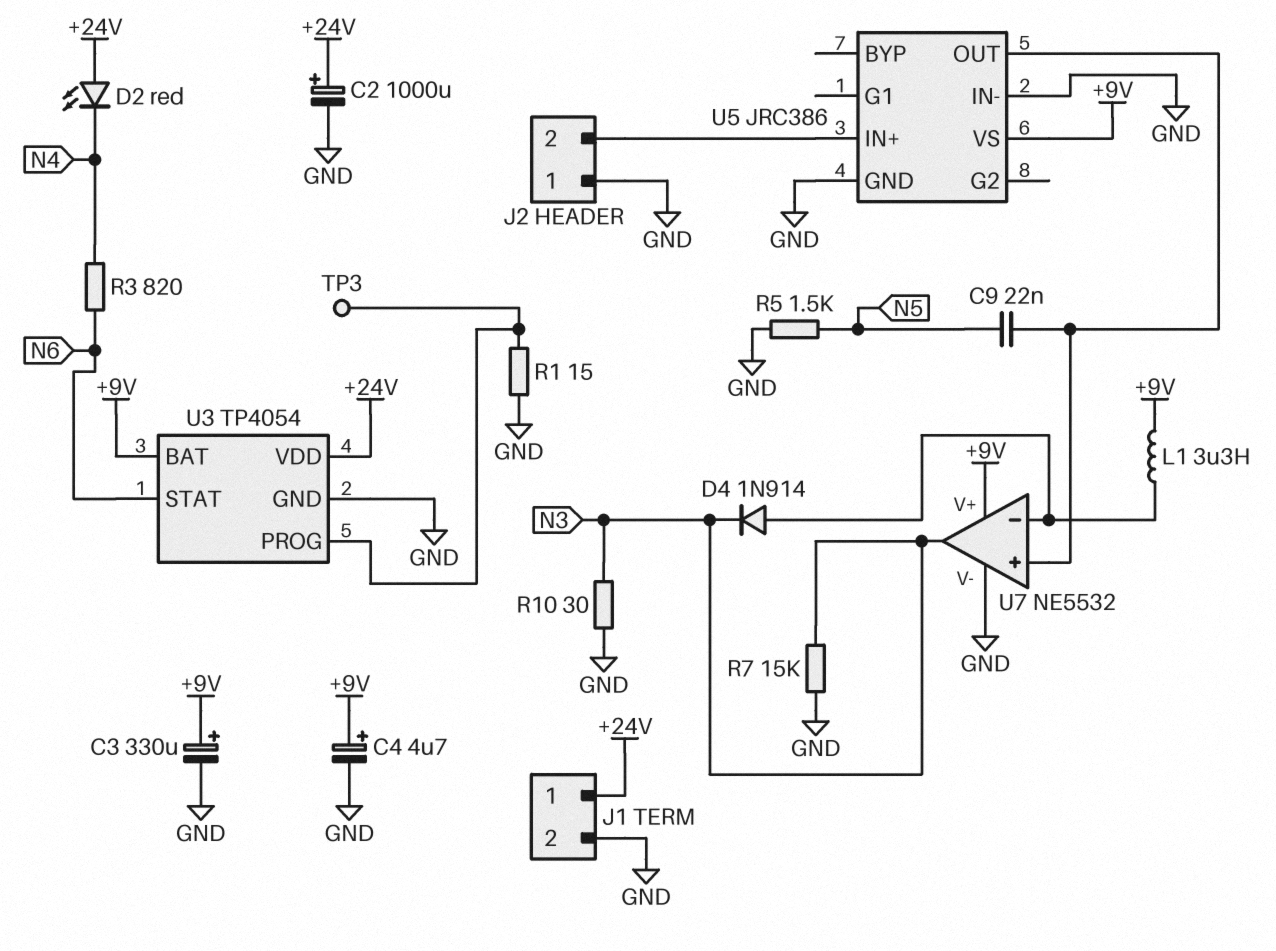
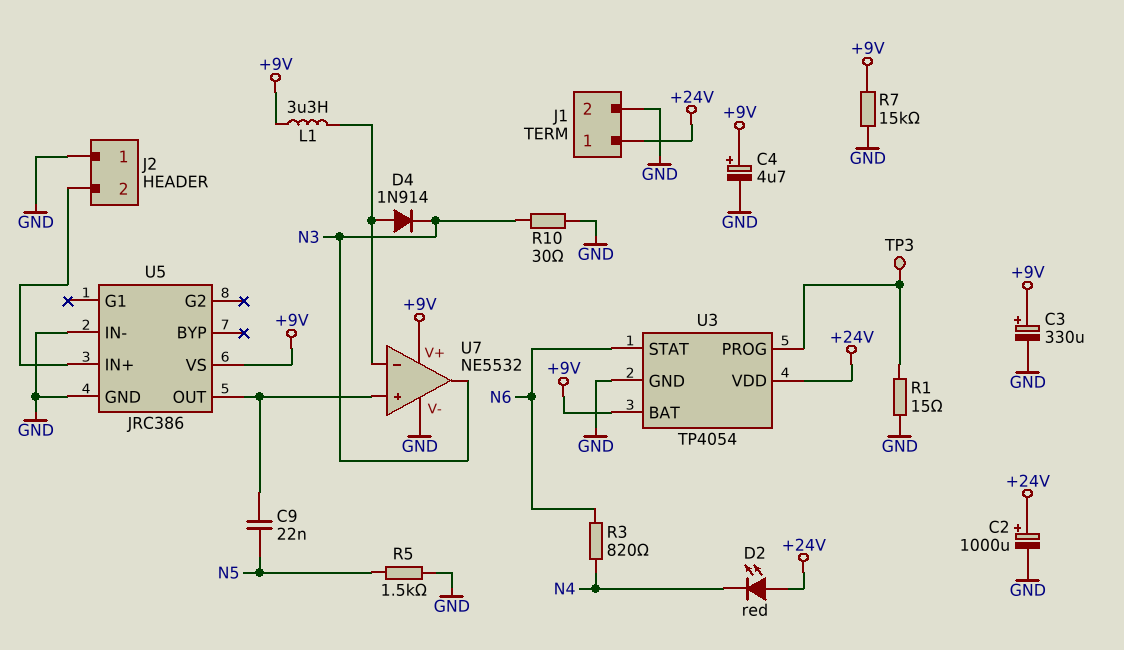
R7: 15k (GND, N3) -> 15k (+9V, GND)

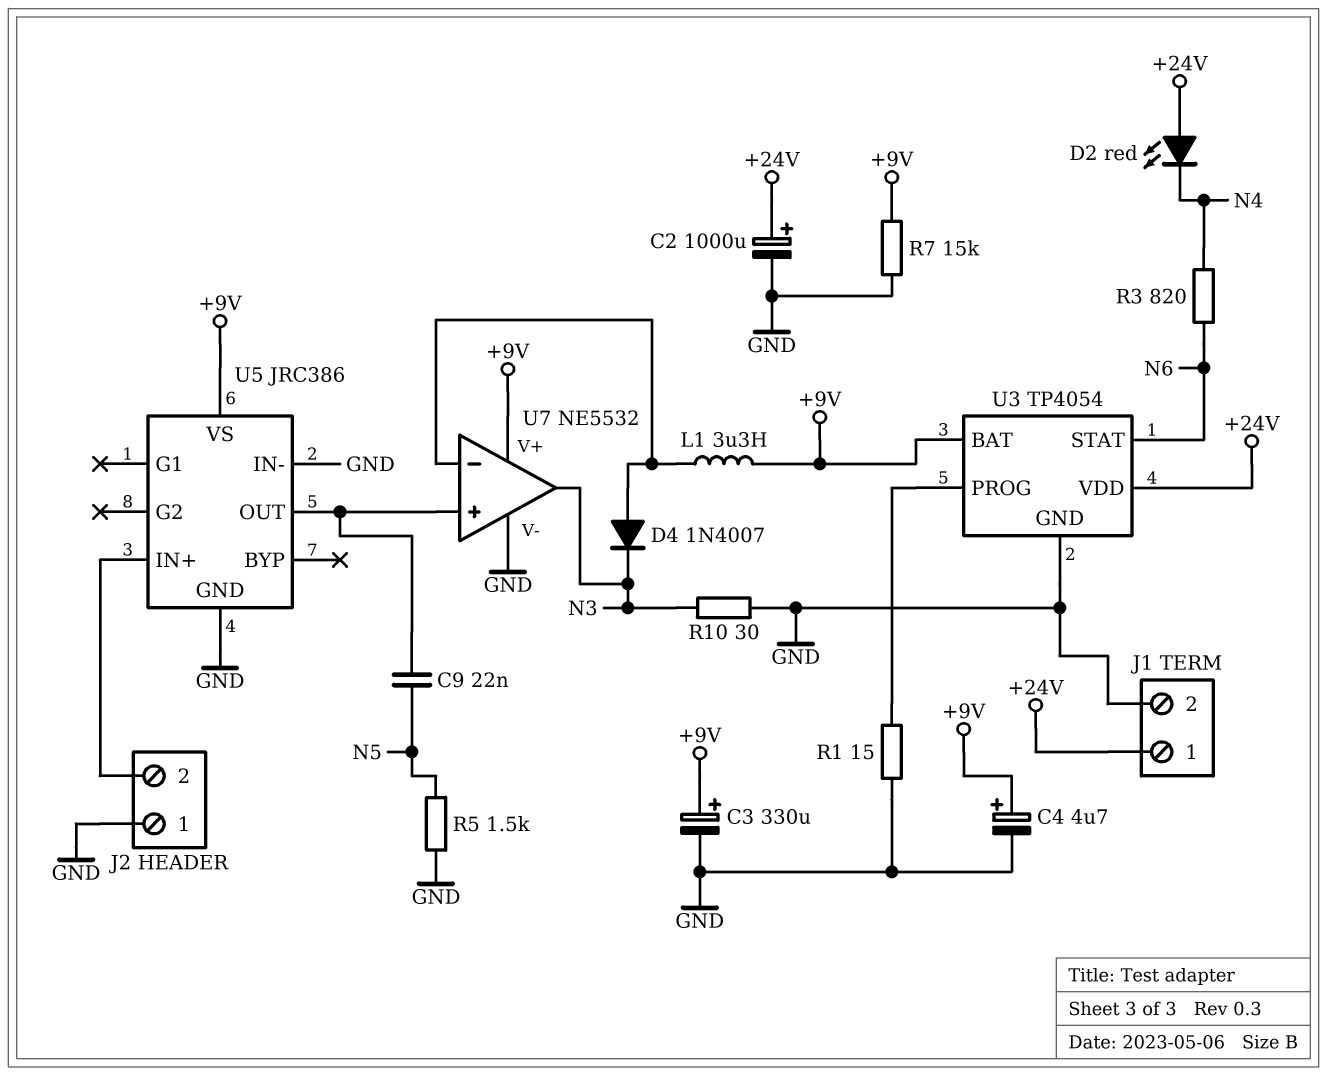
D4: diode 1N914 (A U7/in-, K N3) -> diode 1N4007 (A U7/in-, K N3)
TP3: test point (U3/PROG) -> none

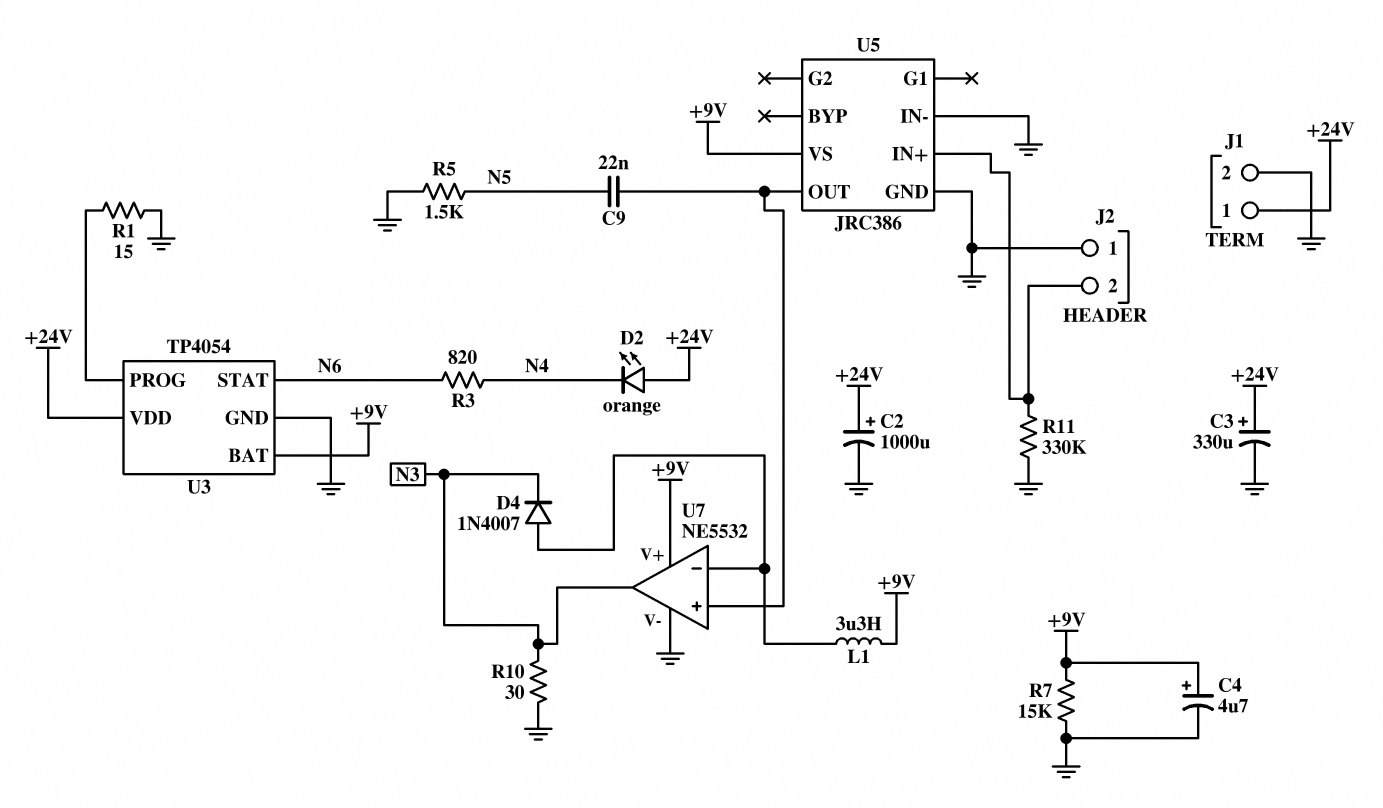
C3: 330uF (plus +9V, minus GND) -> 330uF (plus +24V, minus GND)
D2: LED red (A +24V, K N4) -> LED orange (A +24V, K N4)
R11: none -> 330k (GND, J2/2)

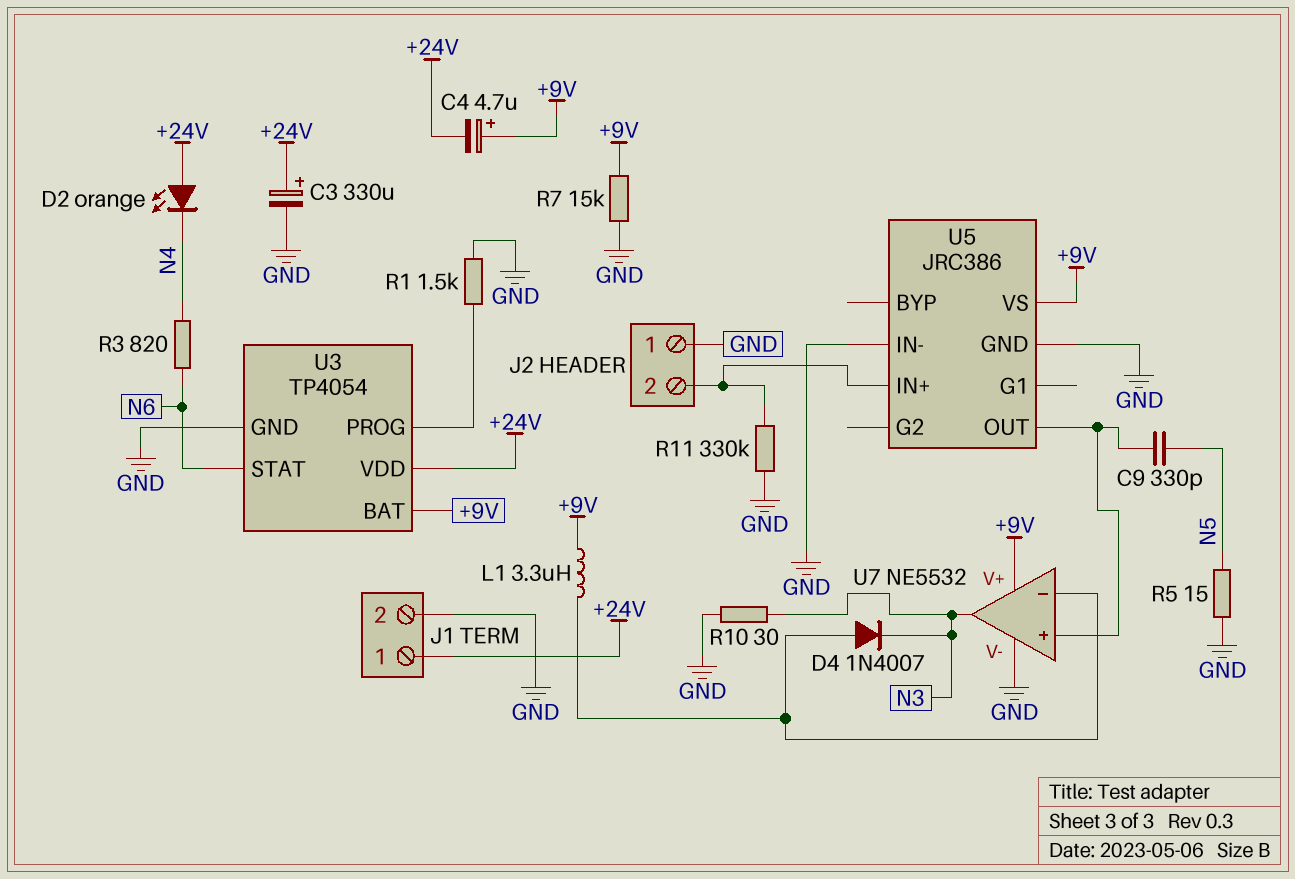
C2: 1000uF (plus +24V, minus GND) -> none
C4: 4.7uF (plus +9V, minus GND) -> 4.7uF (plus +9V, minus +24V)
C9: 22nF (N5, U5/OUT) -> 330pF (N5, U5/OUT)
R1: 15 (GND, U3/PROG) -> 1.5k (GND, U3/PROG)
R5: 1.5k (GND, N5) -> 15 (GND, N5)

